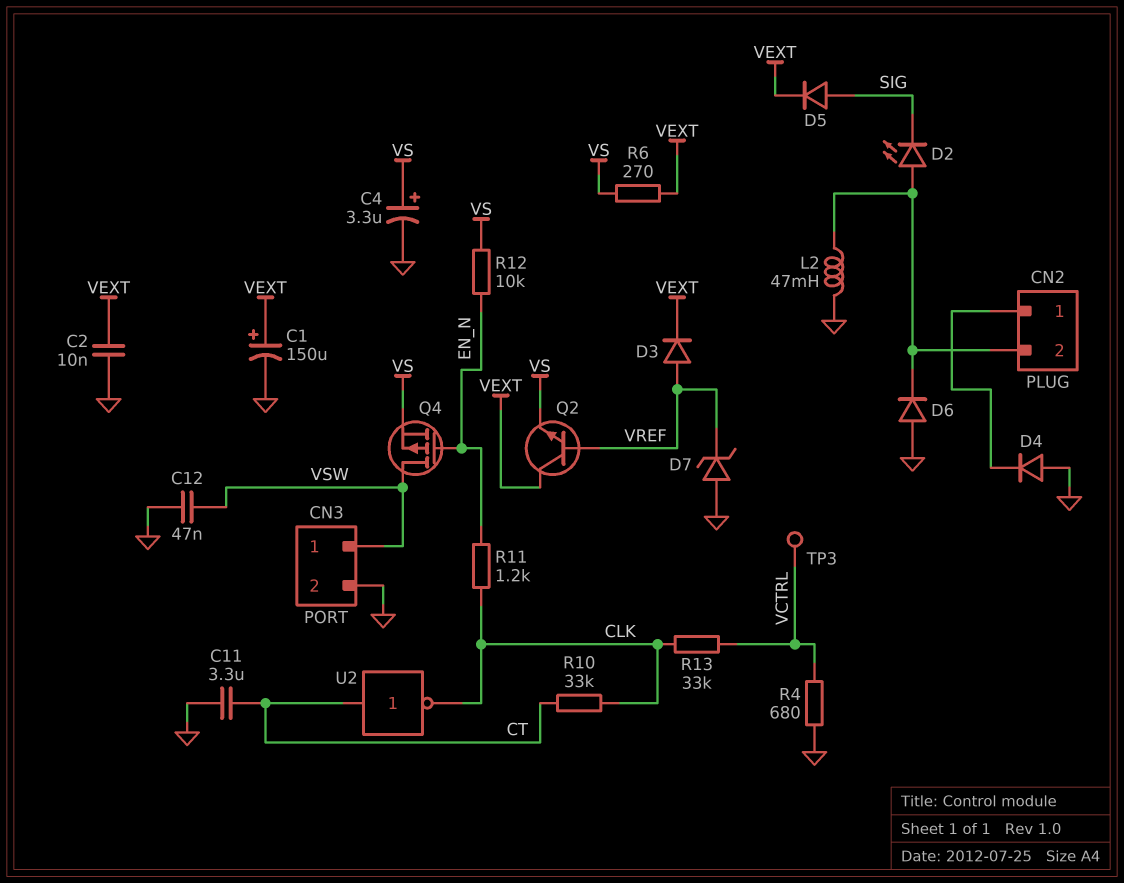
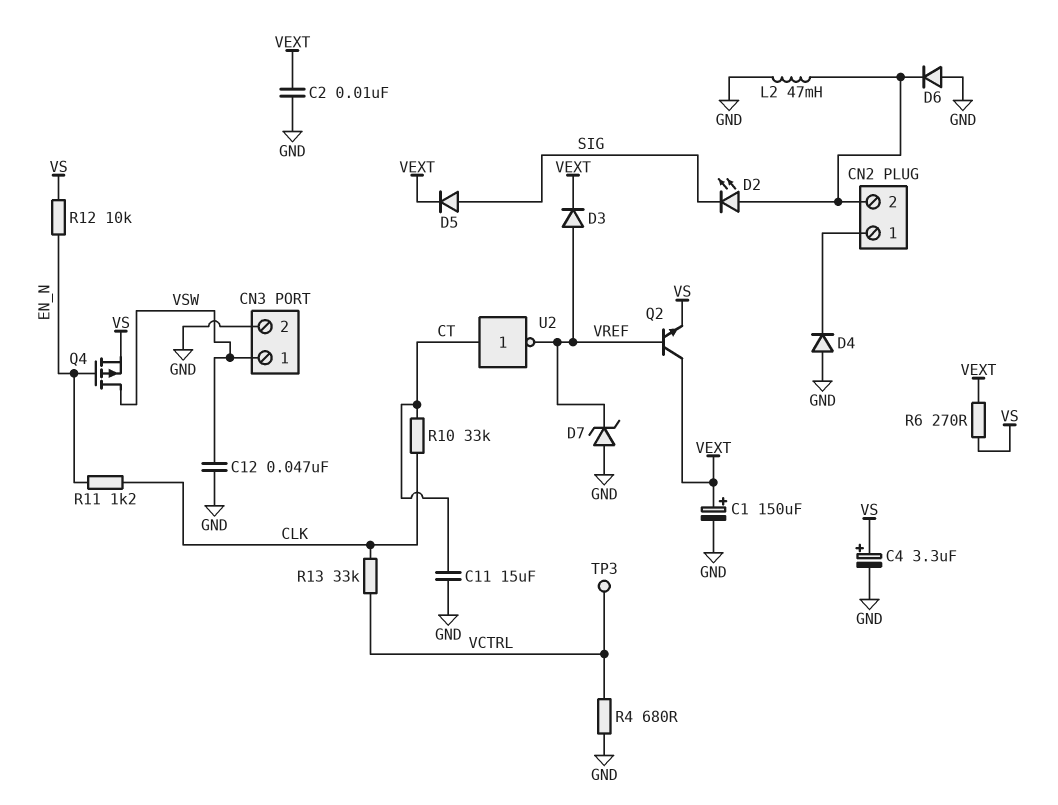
C11: 3.3uF (CT, GND) -> 15uF (CT, GND)
U2: NOT (in CT, out CLK) -> NOT (in CT, out VREF)

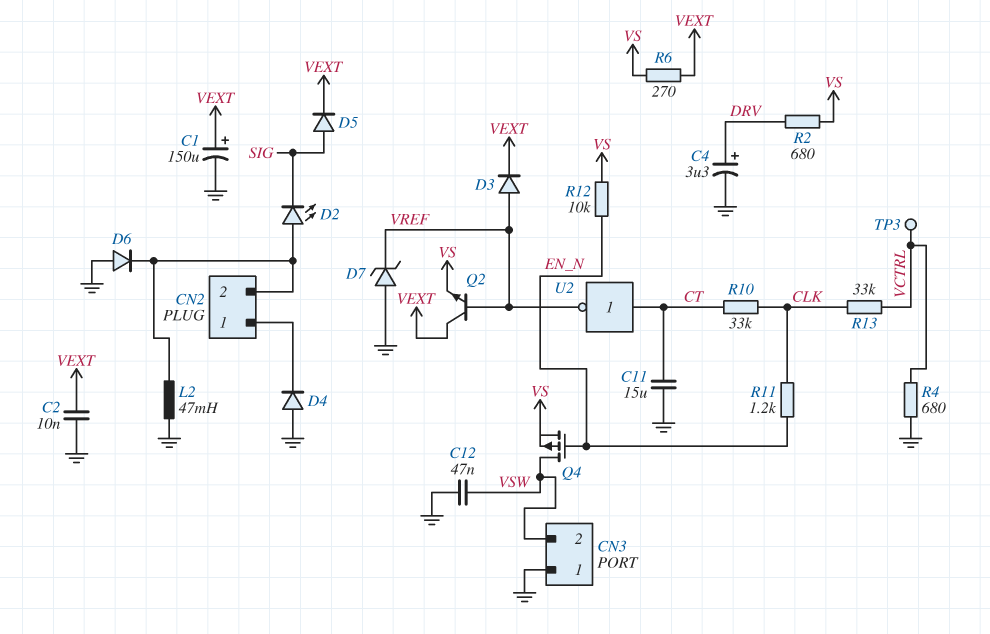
C4: 3.3uF (plus VS, minus GND) -> 3.3uF (plus DRV, minus GND)
CN3 pin 1: VSW -> GND
CN3 pin 2: GND -> VSW
R2: none -> 680 (DRV, VS)

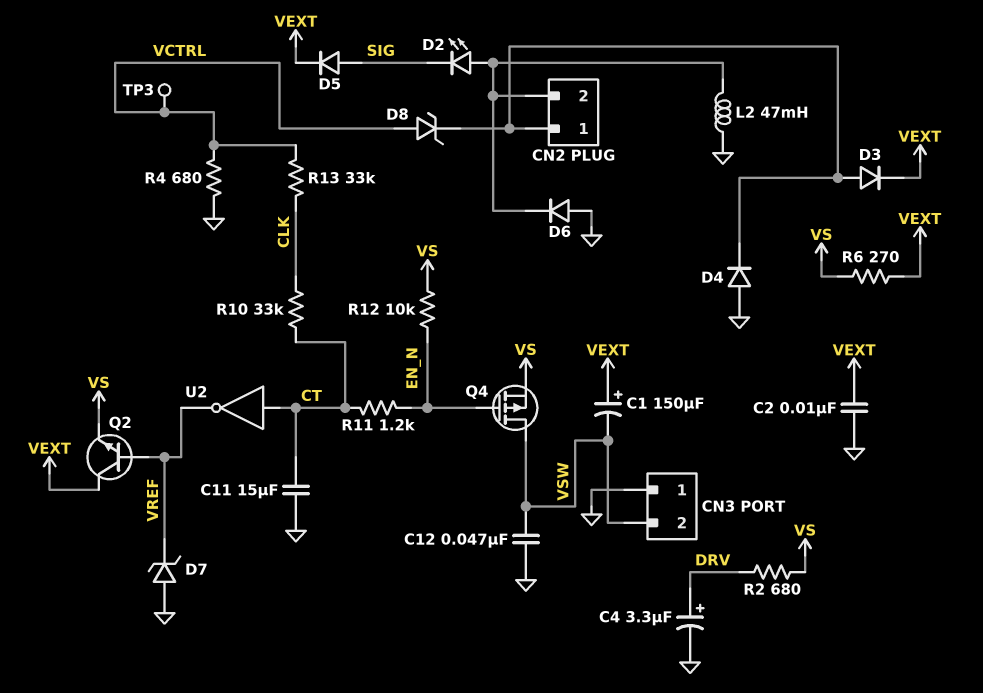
C1: 150uF (plus VEXT, minus GND) -> 150uF (plus VEXT, minus VSW)
D3: diode (A VREF, K VEXT) -> diode (A CN2/1, K VEXT)
D8: none -> zener (A VCTRL, K CN2/1)
R11: 1.2k (CLK, EN_N) -> 1.2k (CT, EN_N)

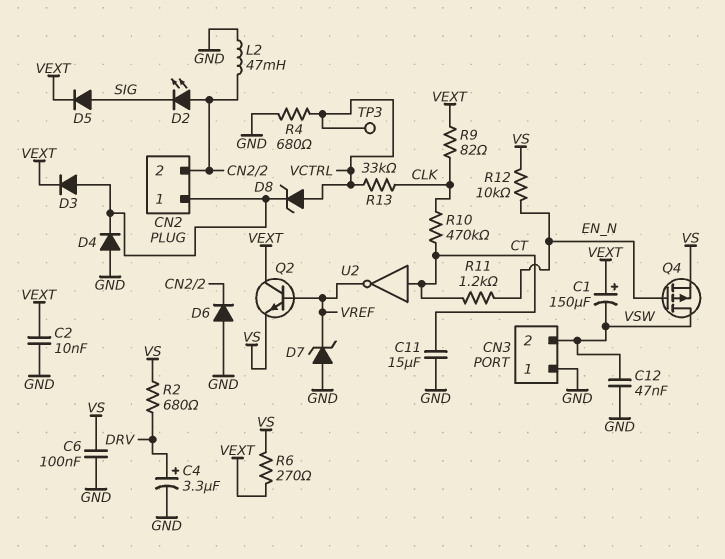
C6: none -> 100nF (GND, VS)
R9: none -> 82 (CLK, VEXT)
R10: 33k (CLK, CT) -> 470k (CLK, CT)

